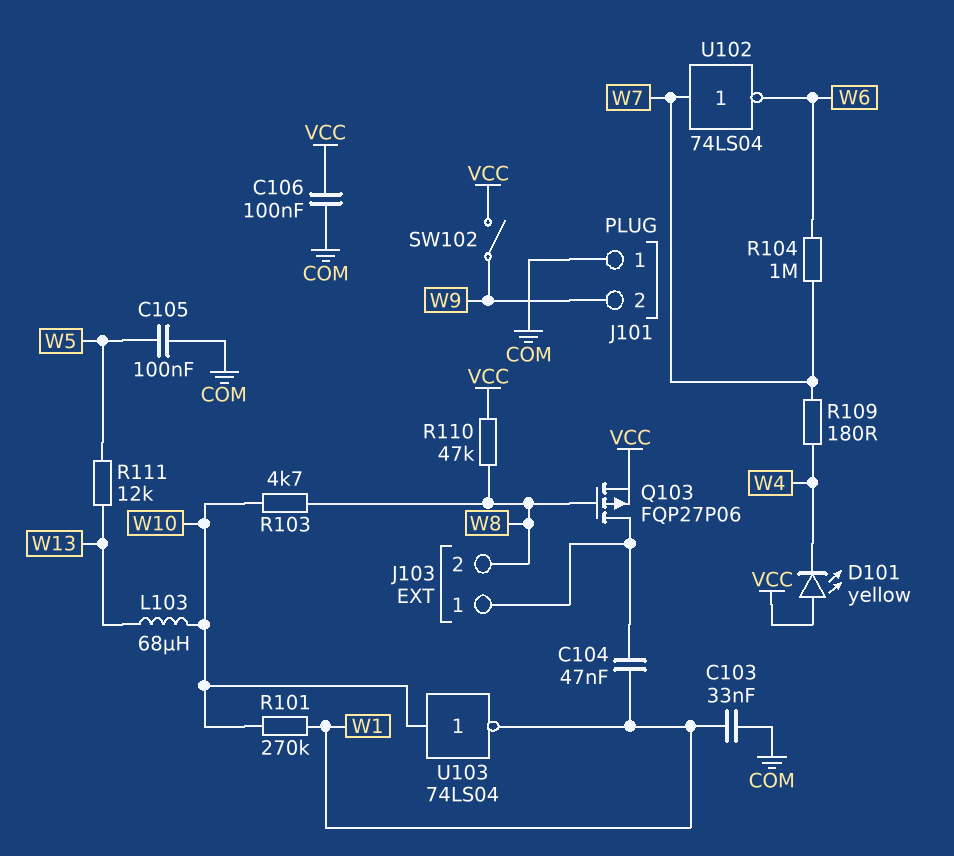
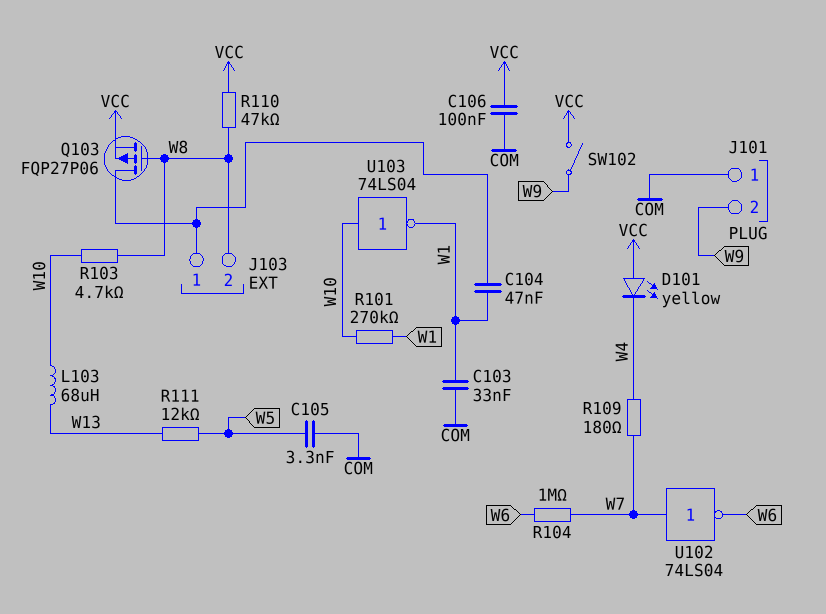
C105: 100nF (COM, W5) -> 3.3nF (COM, W5)

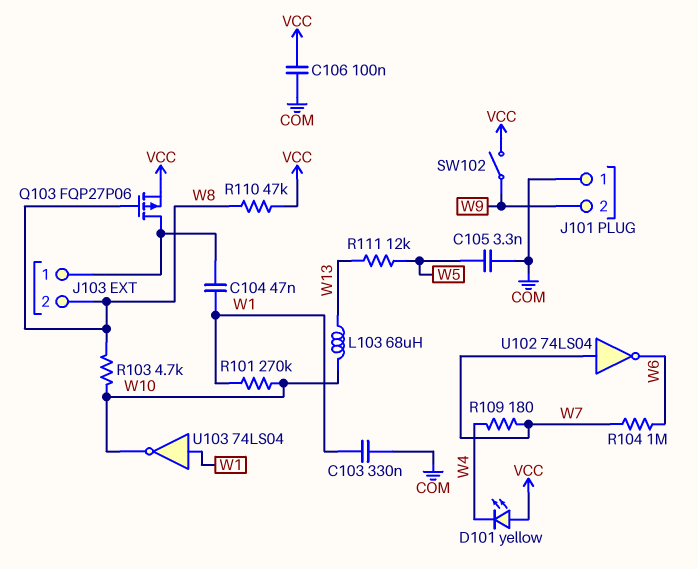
C103: 33nF (COM, W1) -> 330nF (COM, W1)
U103: NOT 74LS04 (in W10, out W1) -> NOT 74LS04 (in W1, out W10)

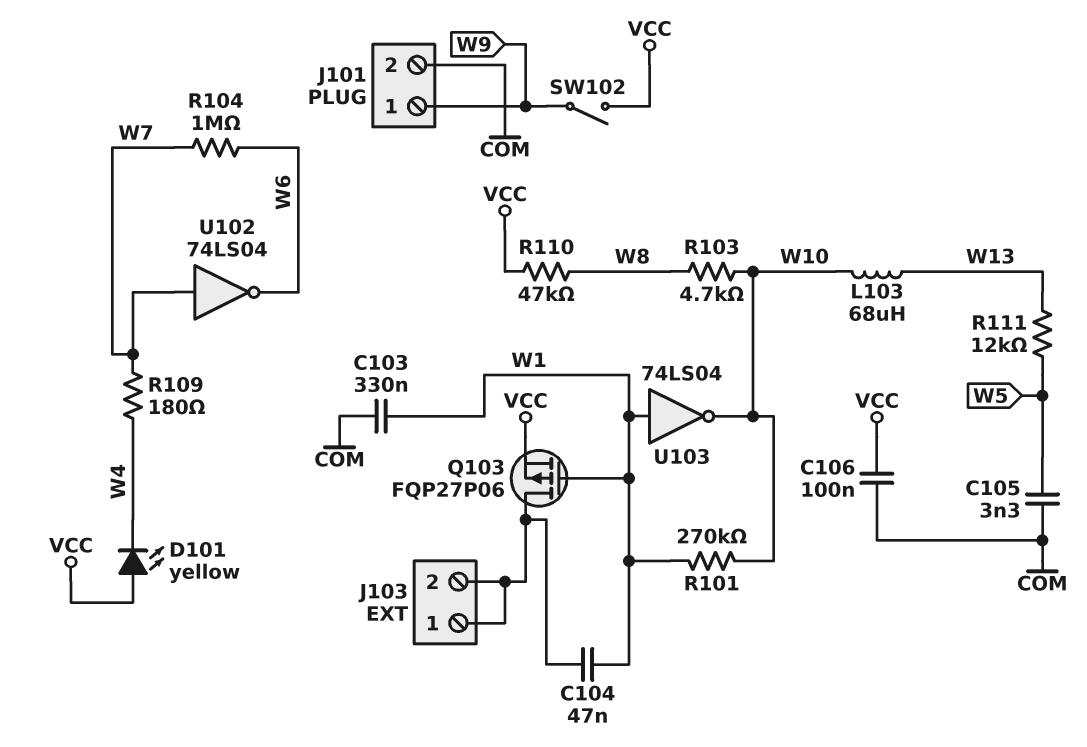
J101 pin 1: COM -> W9
J101 pin 2: W9 -> COM
J103 pin 2: W8 -> J103/1
Q103: PMOS FQP27P06 (G W8, D J103/1, S VCC) -> PMOS FQP27P06 (G W1, D J103/1, S VCC)

